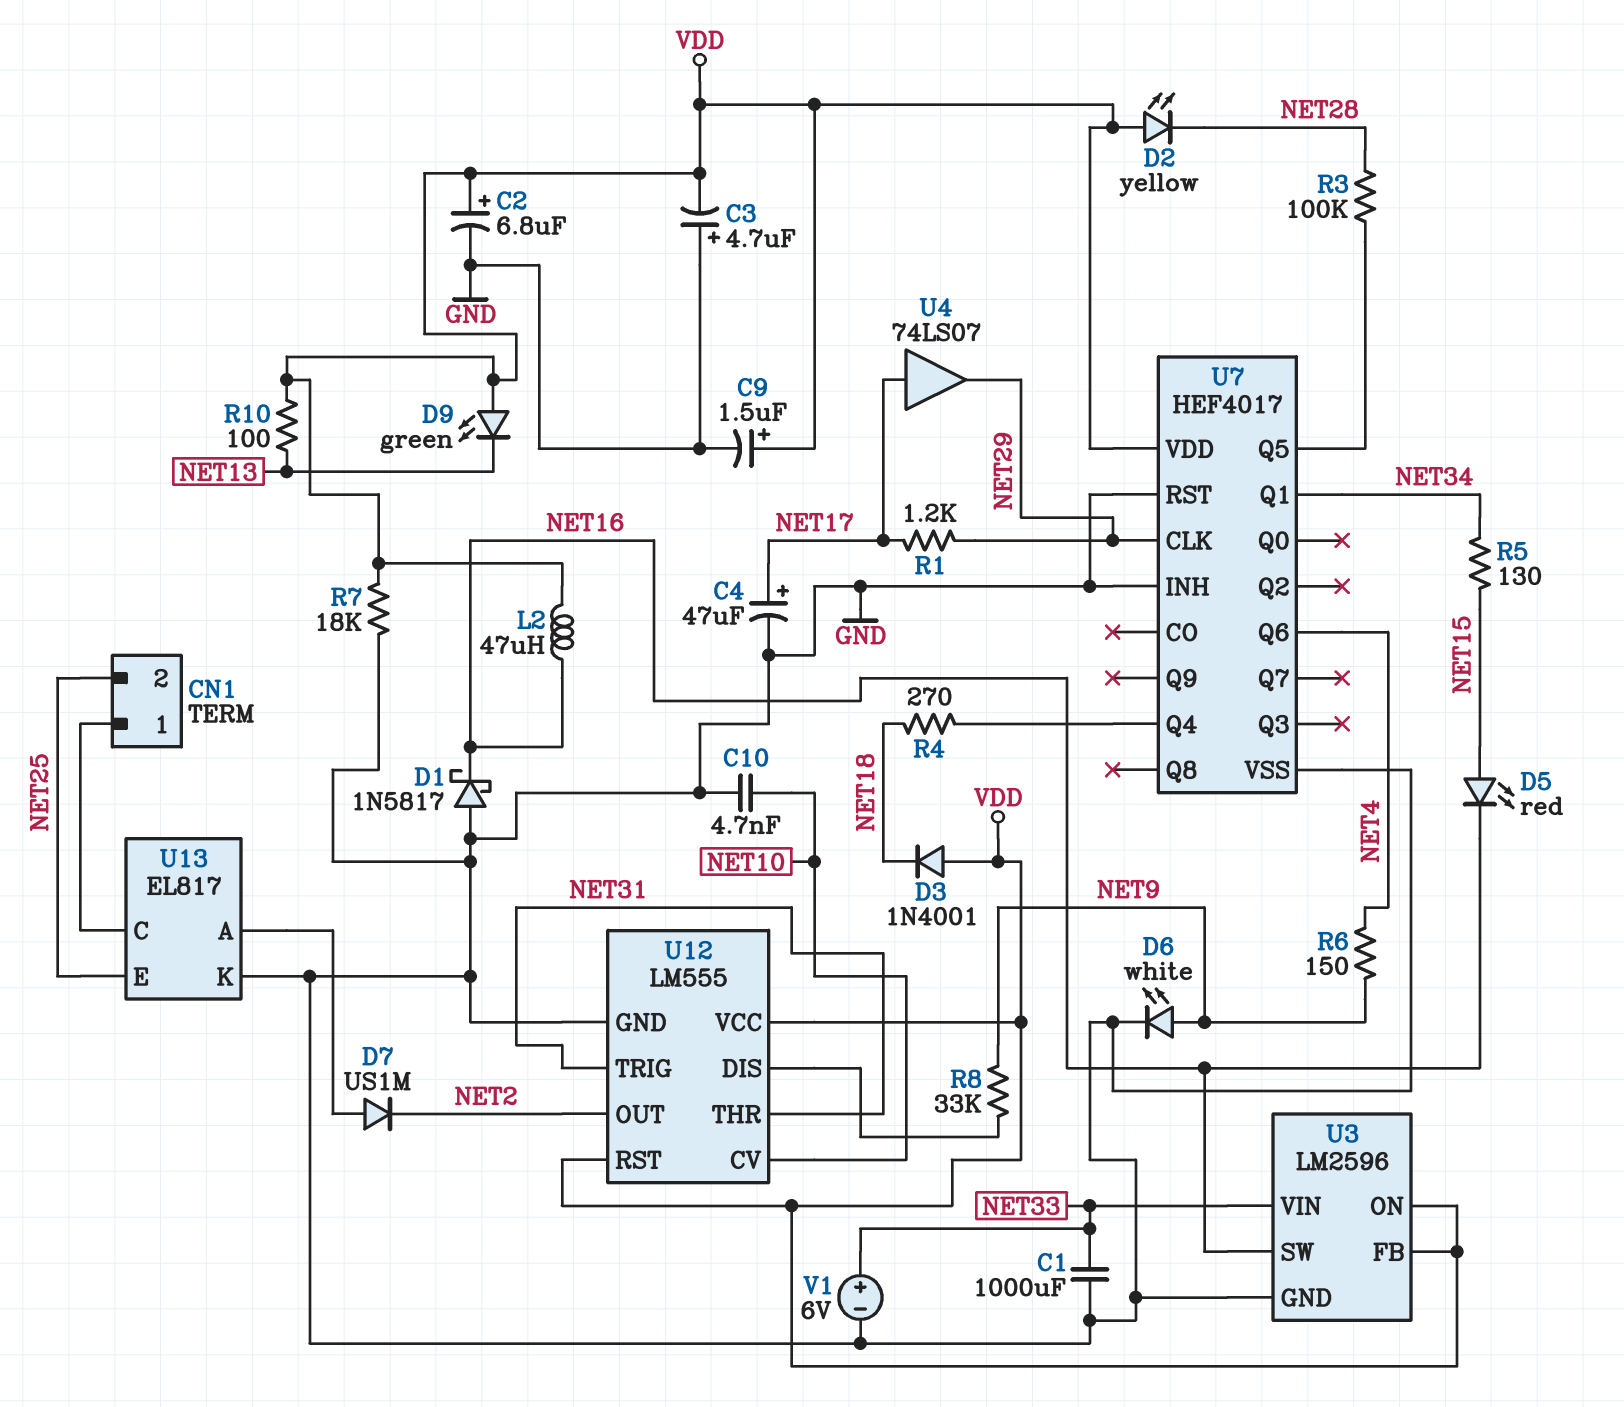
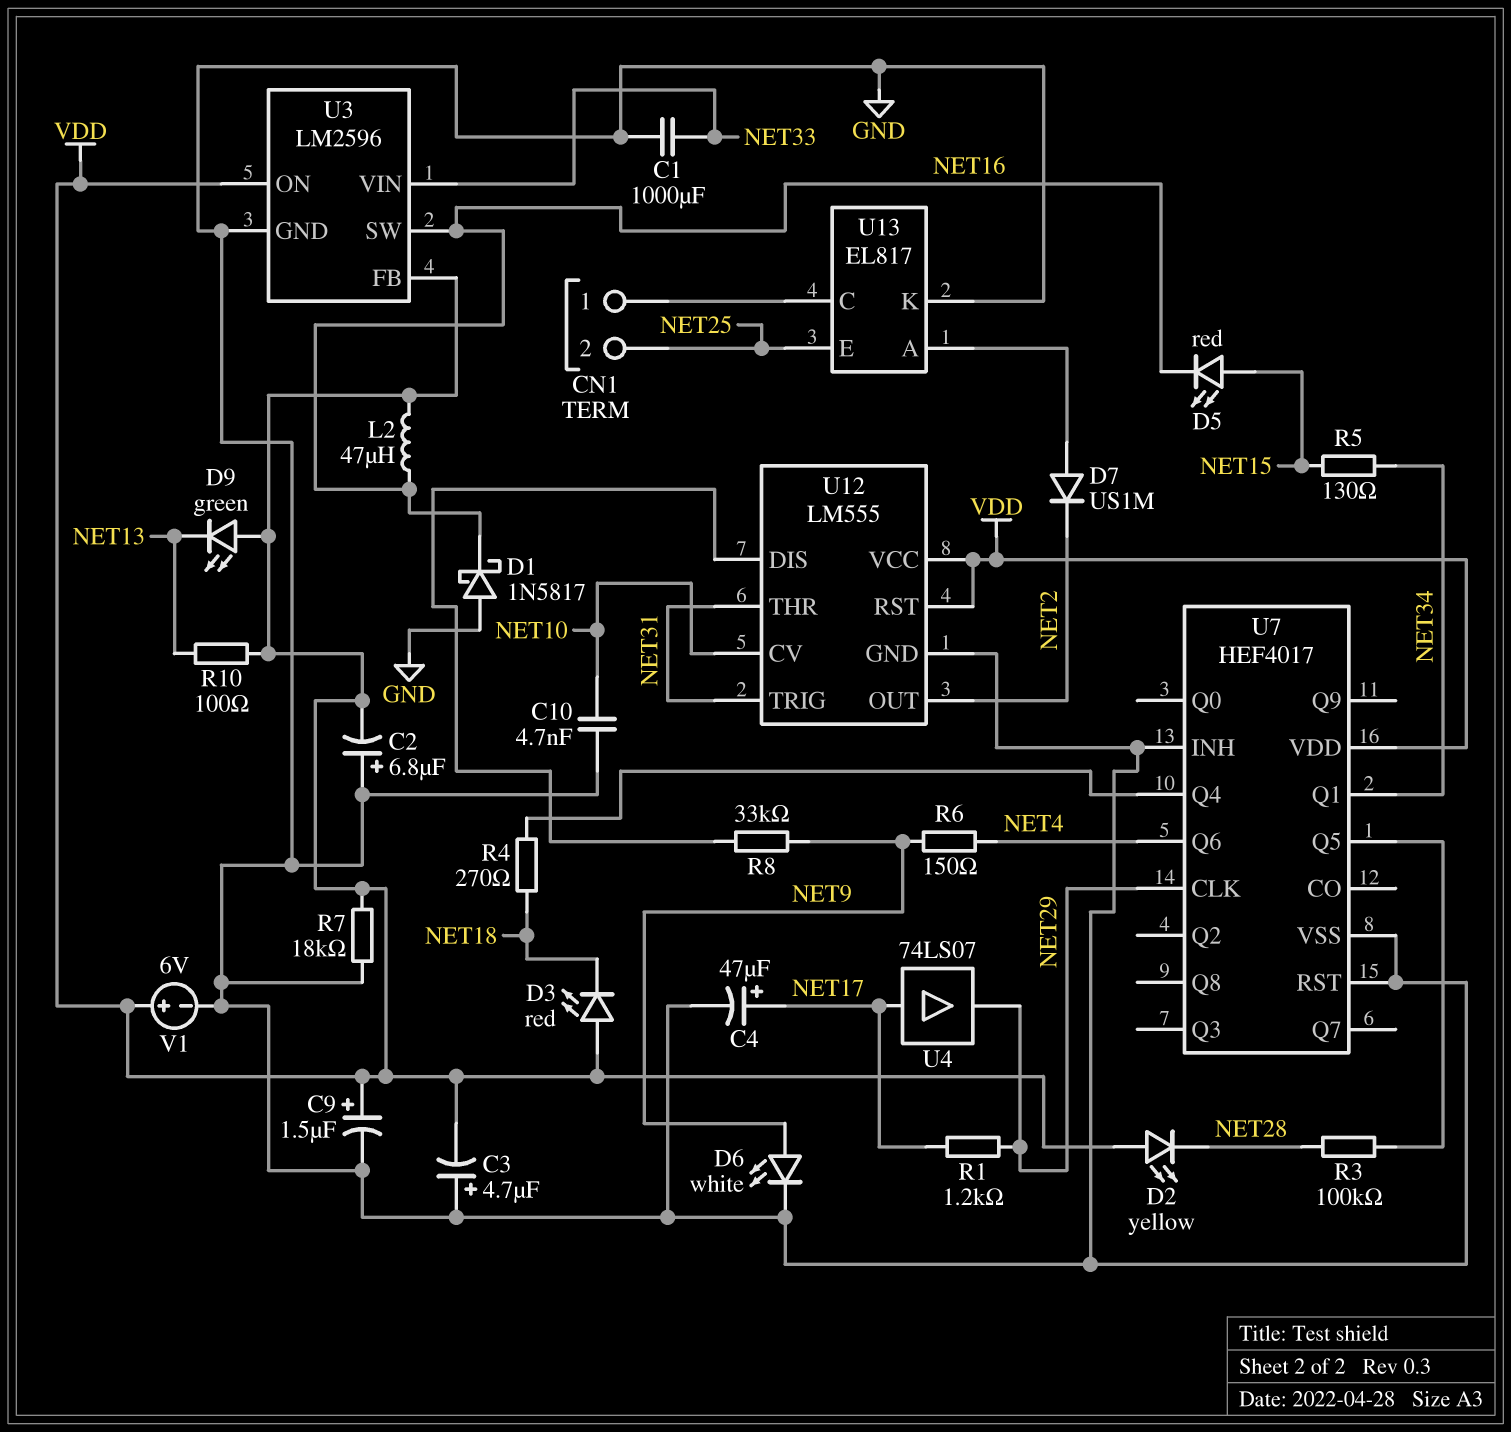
C2: 6.8uF (plus VDD, minus GND) -> 6.8uF (plus GND, minus VDD)
D3: diode 1N4001 (A VDD, K NET18) -> LED red (A VDD, K NET18)
V1: 6V (plus NET33, minus GND) -> 6V (plus VDD, minus GND)

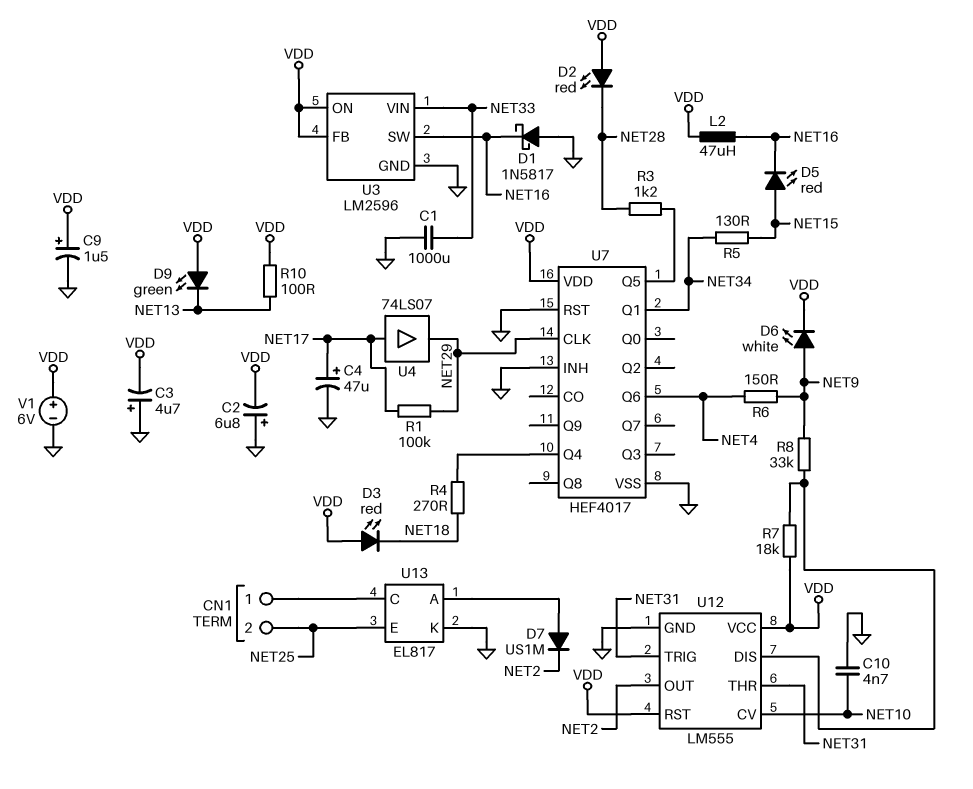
D2: LED yellow (A VDD, K NET28) -> LED red (A VDD, K NET28)
D6: LED white (A NET9, K GND) -> LED white (A NET9, K VDD)
R1: 1.2k (NET17, NET29) -> 100k (NET17, NET29)
R3: 100k (NET28, U7/Q5) -> 1.2k (NET28, U7/Q5)
R7: 18k (GND, VDD) -> 18k (U12/DIS, VDD)

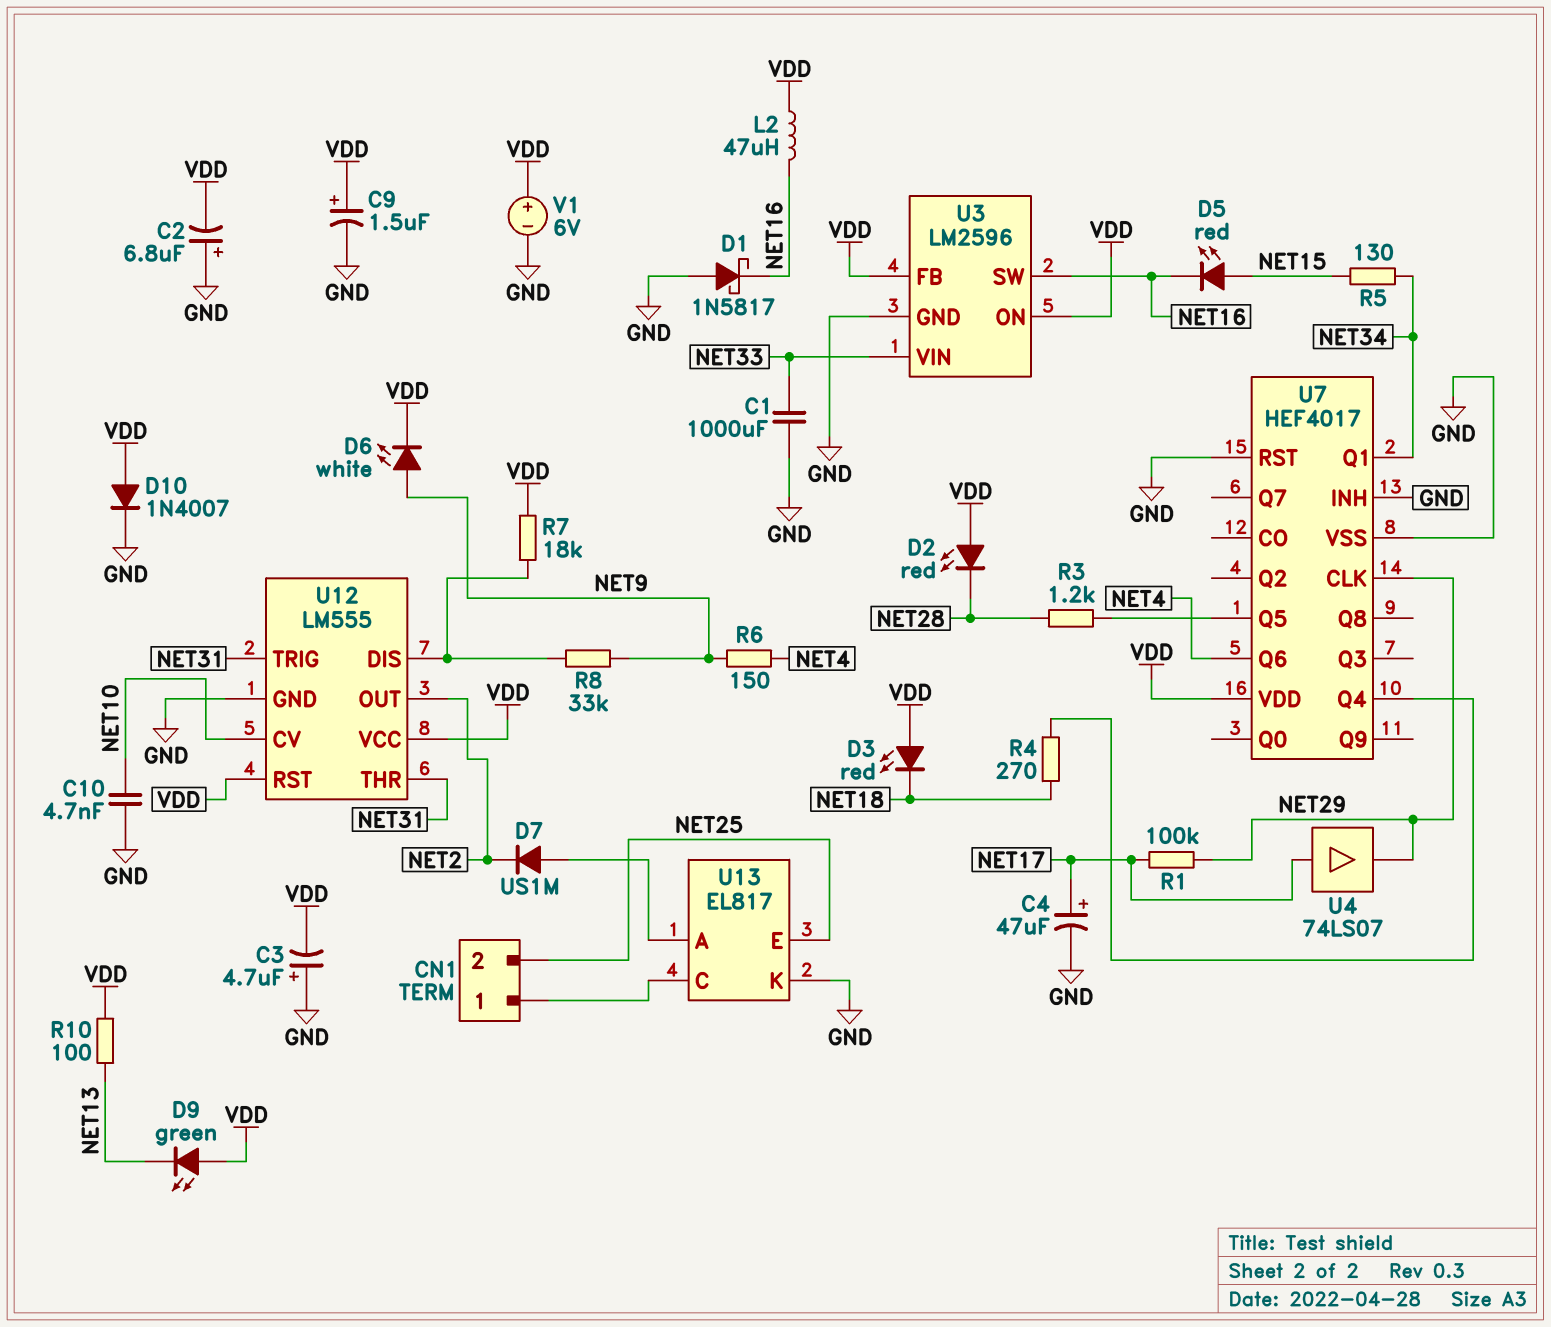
D10: none -> diode 1N4007 (A VDD, K GND)

